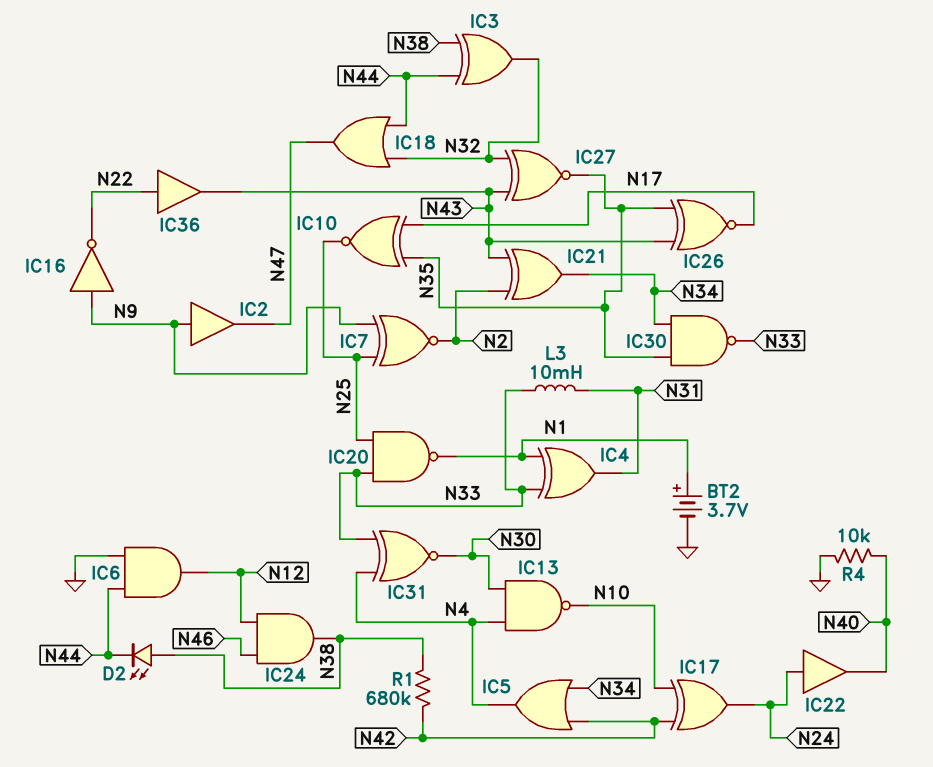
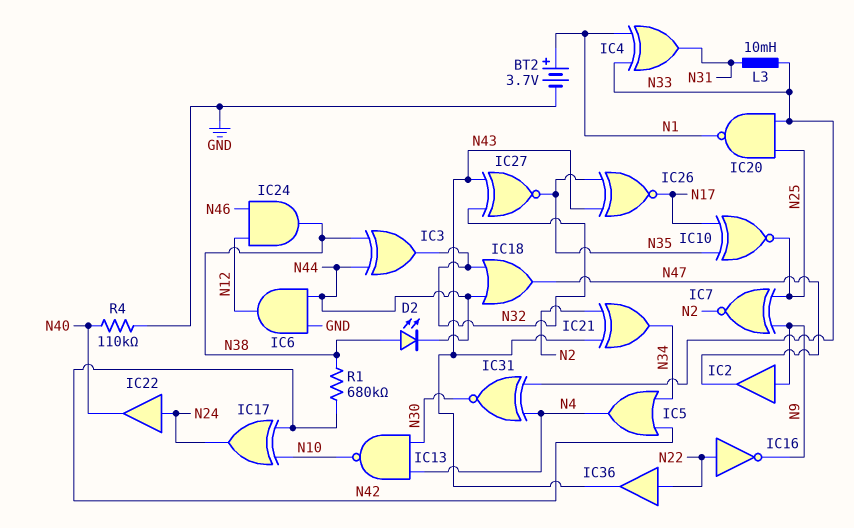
IC16: NOT (in N9, out N22) -> NOT (in N22, out N9)
IC30: NAND (in N34, in N35, out N33) -> none
R4: 10k (GND, N40) -> 110k (GND, N40)

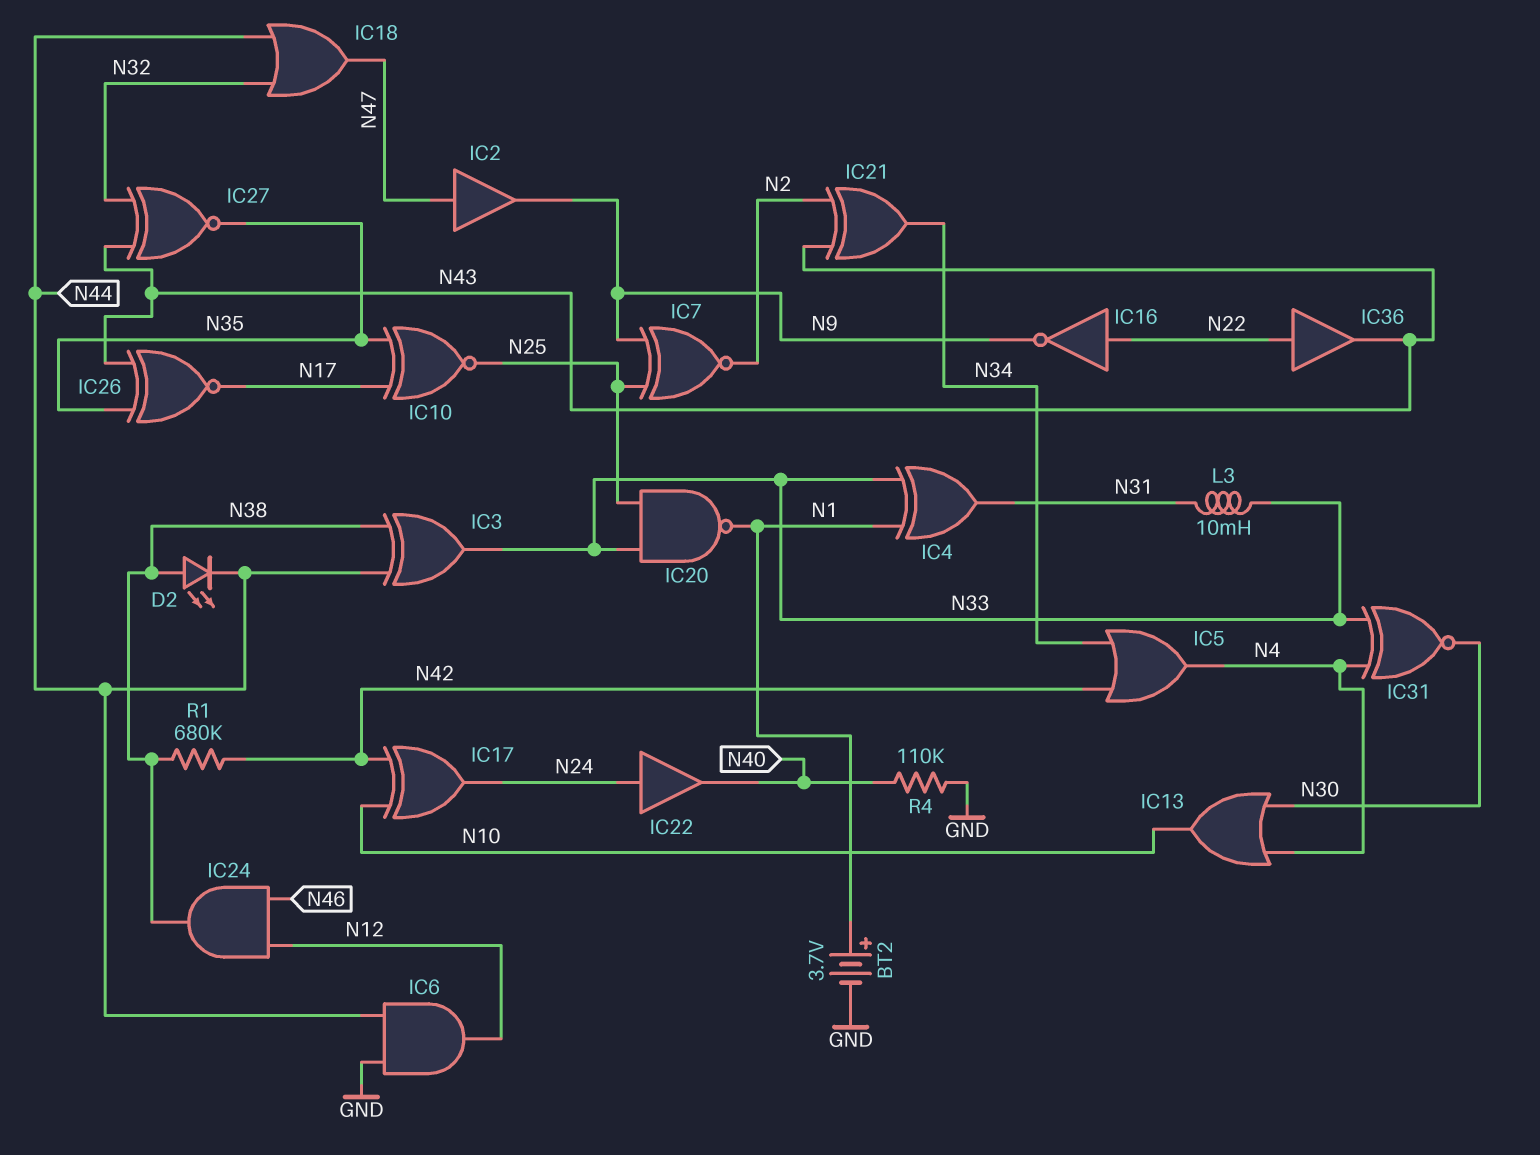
IC2: buffer (in N9, out N47) -> buffer (in N47, out N9)
IC3: XOR (in N38, in N44, out N32) -> XOR (in N38, in N44, out N33)
IC13: NAND (in N4, in N30, out N10) -> OR (in N4, in N30, out N10)

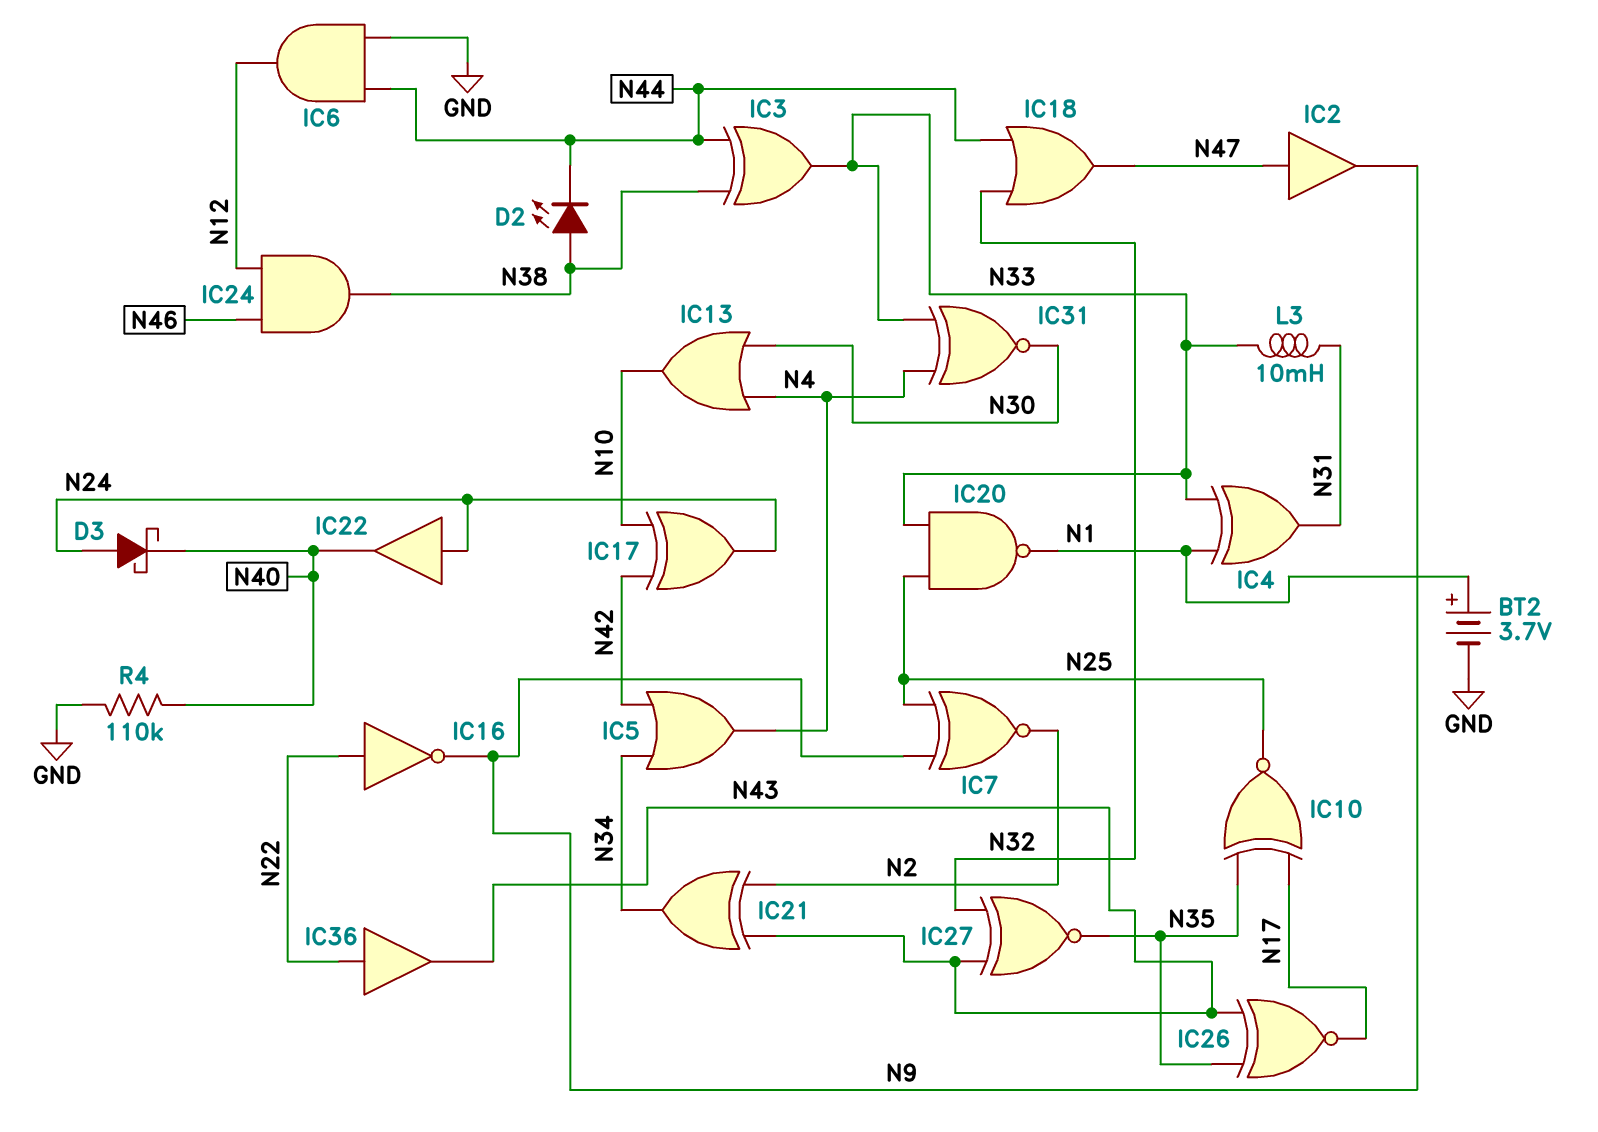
D3: none -> schottky (A N24, K N40)
R1: 680k (N38, N42) -> none

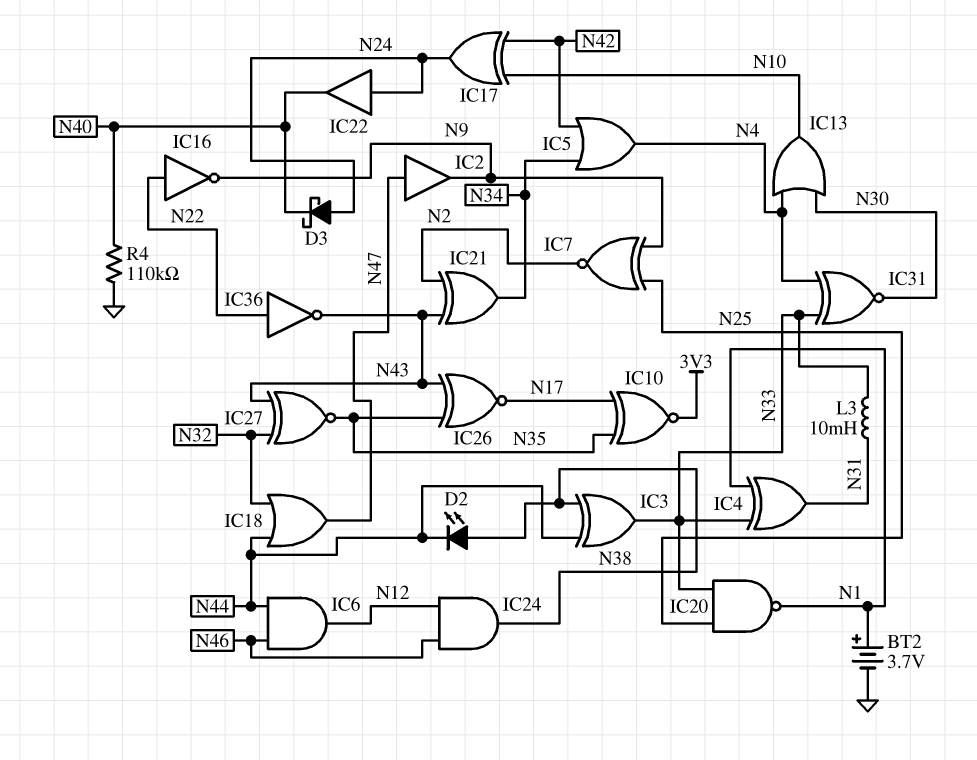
IC6: AND (in GND, in N44, out N12) -> AND (in N44, in N46, out N12)
IC10: XNOR (in N17, in N35, out N25) -> XNOR (in N17, in N35, out 3V3)
IC36: buffer (in N22, out N43) -> NOT (in N22, out N43)

